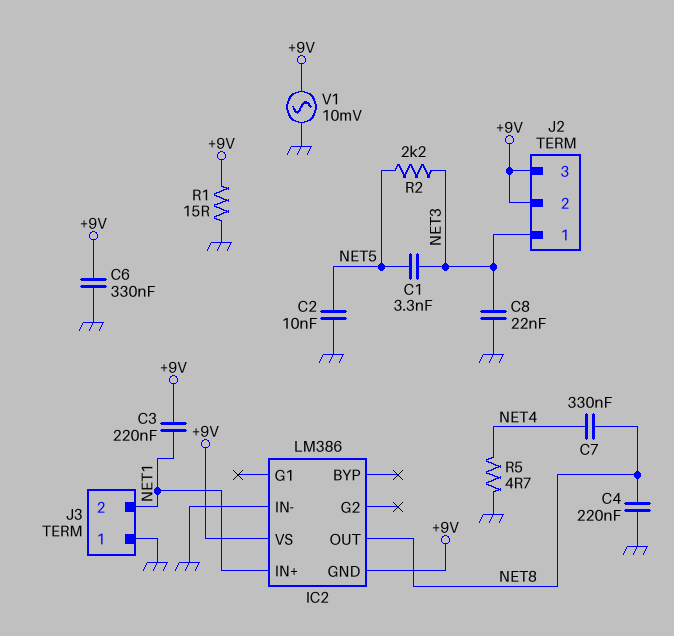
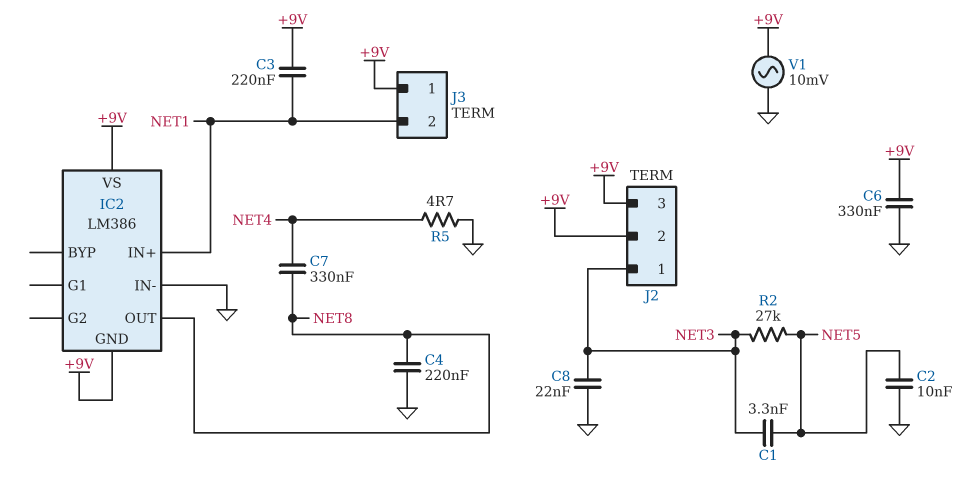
J3 pin 1: GND -> +9V
R1: 15 (+9V, GND) -> none
R2: 2.2k (NET3, NET5) -> 27k (NET3, NET5)

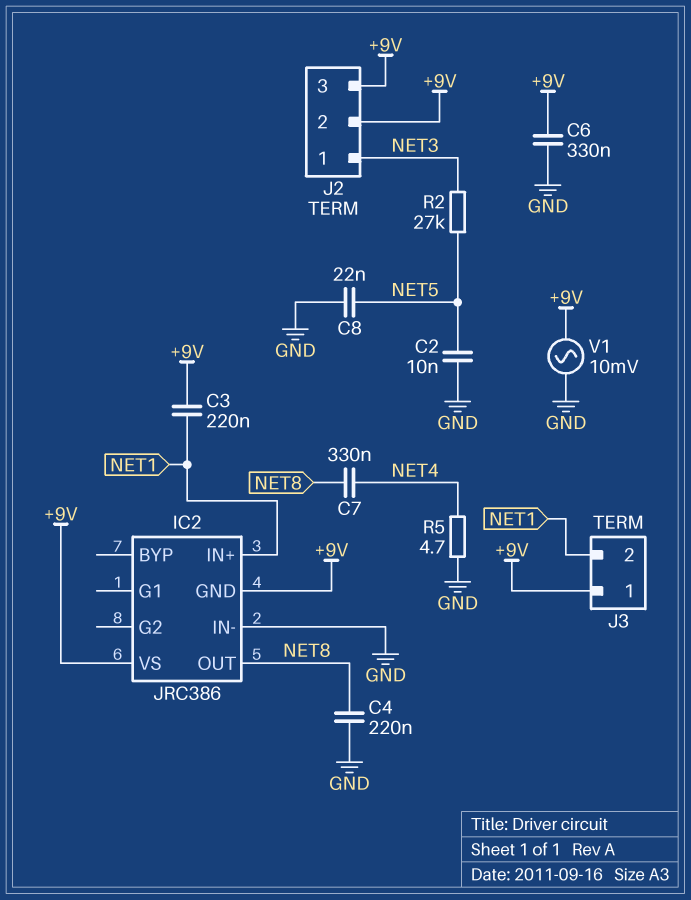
C1: 3.3nF (NET3, NET5) -> none
C8: 22nF (GND, NET3) -> 22nF (GND, NET5)
IC2: LM386 -> JRC386

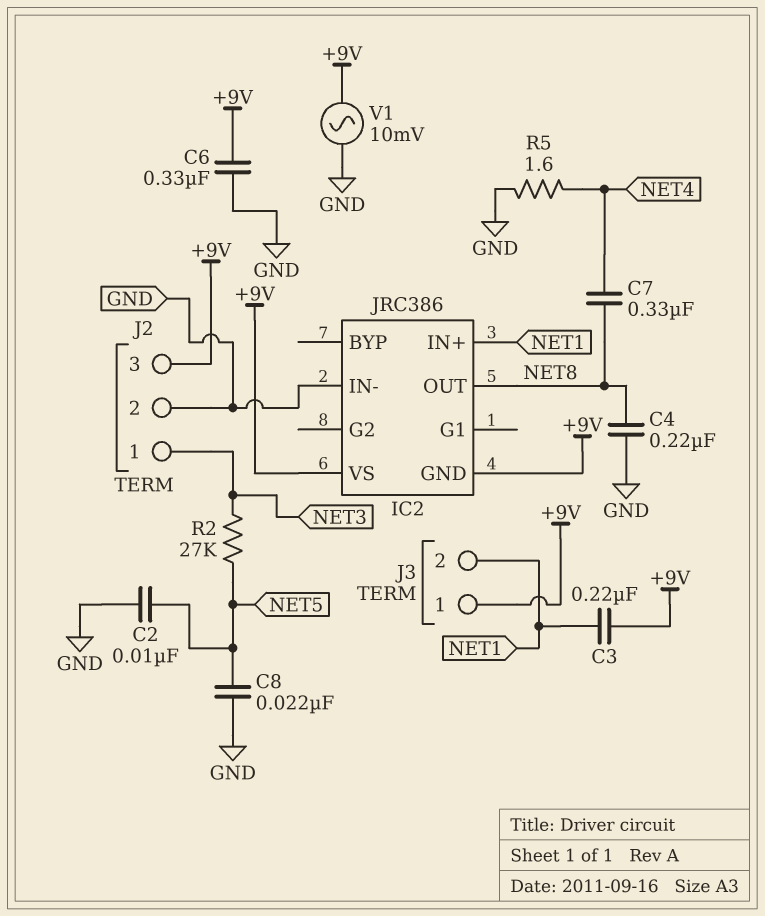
J2 pin 2: +9V -> GND
R5: 4.7 (GND, NET4) -> 1.6 (GND, NET4)

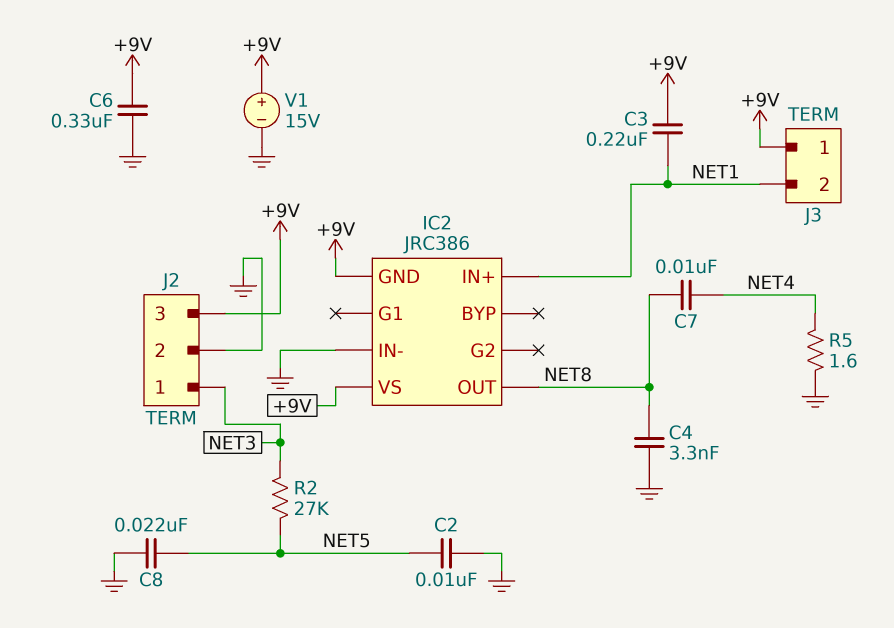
C4: 220nF (GND, NET8) -> 3.3nF (GND, NET8)
C7: 330nF (NET4, NET8) -> 10nF (NET4, NET8)
V1: AC 10mV (+9V, GND) -> 15V (plus +9V, minus GND)

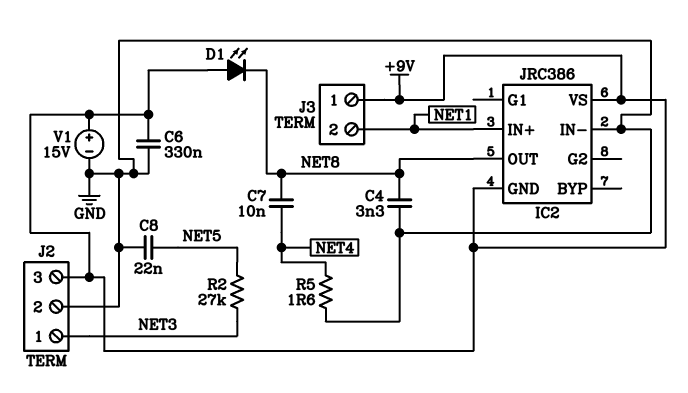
C2: 10nF (GND, NET5) -> none
C3: 220nF (+9V, NET1) -> none
D1: none -> LED (A +9V, K NET8)

